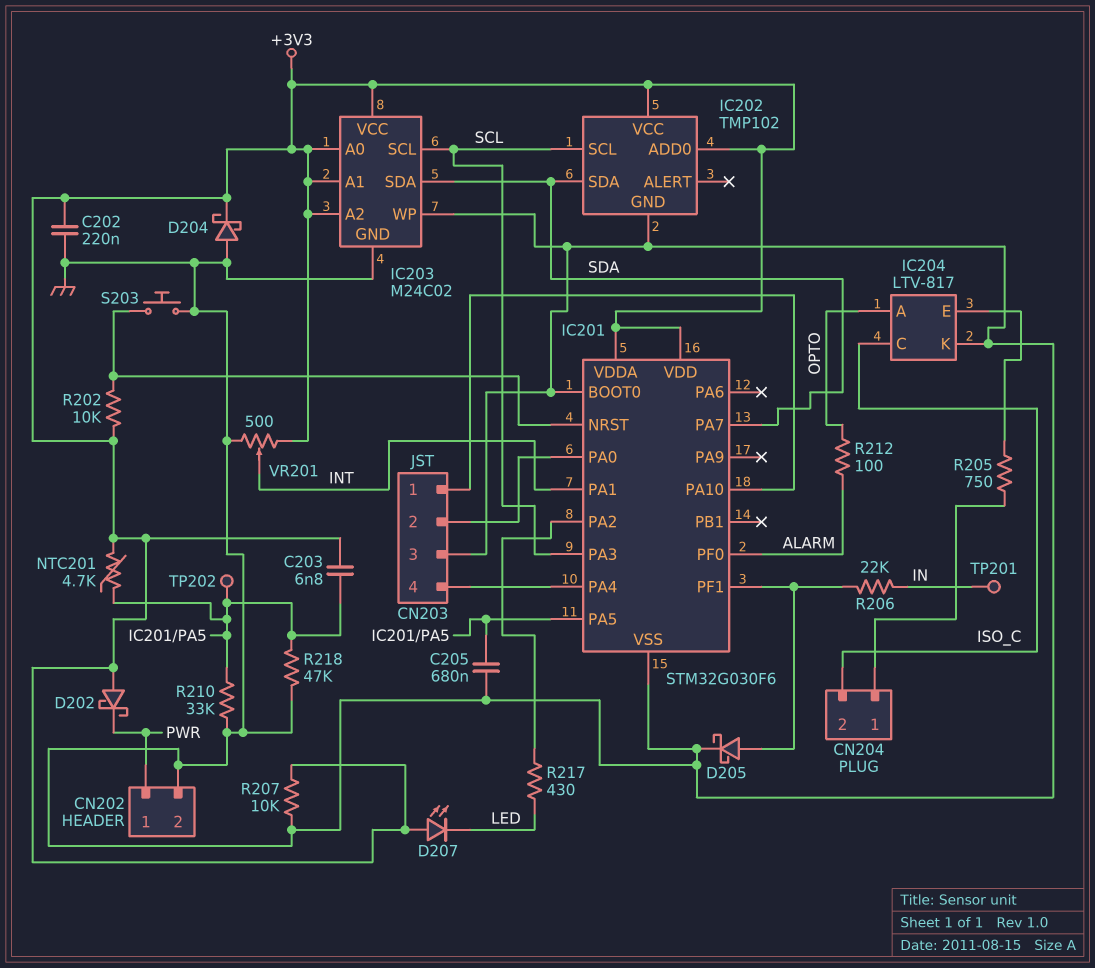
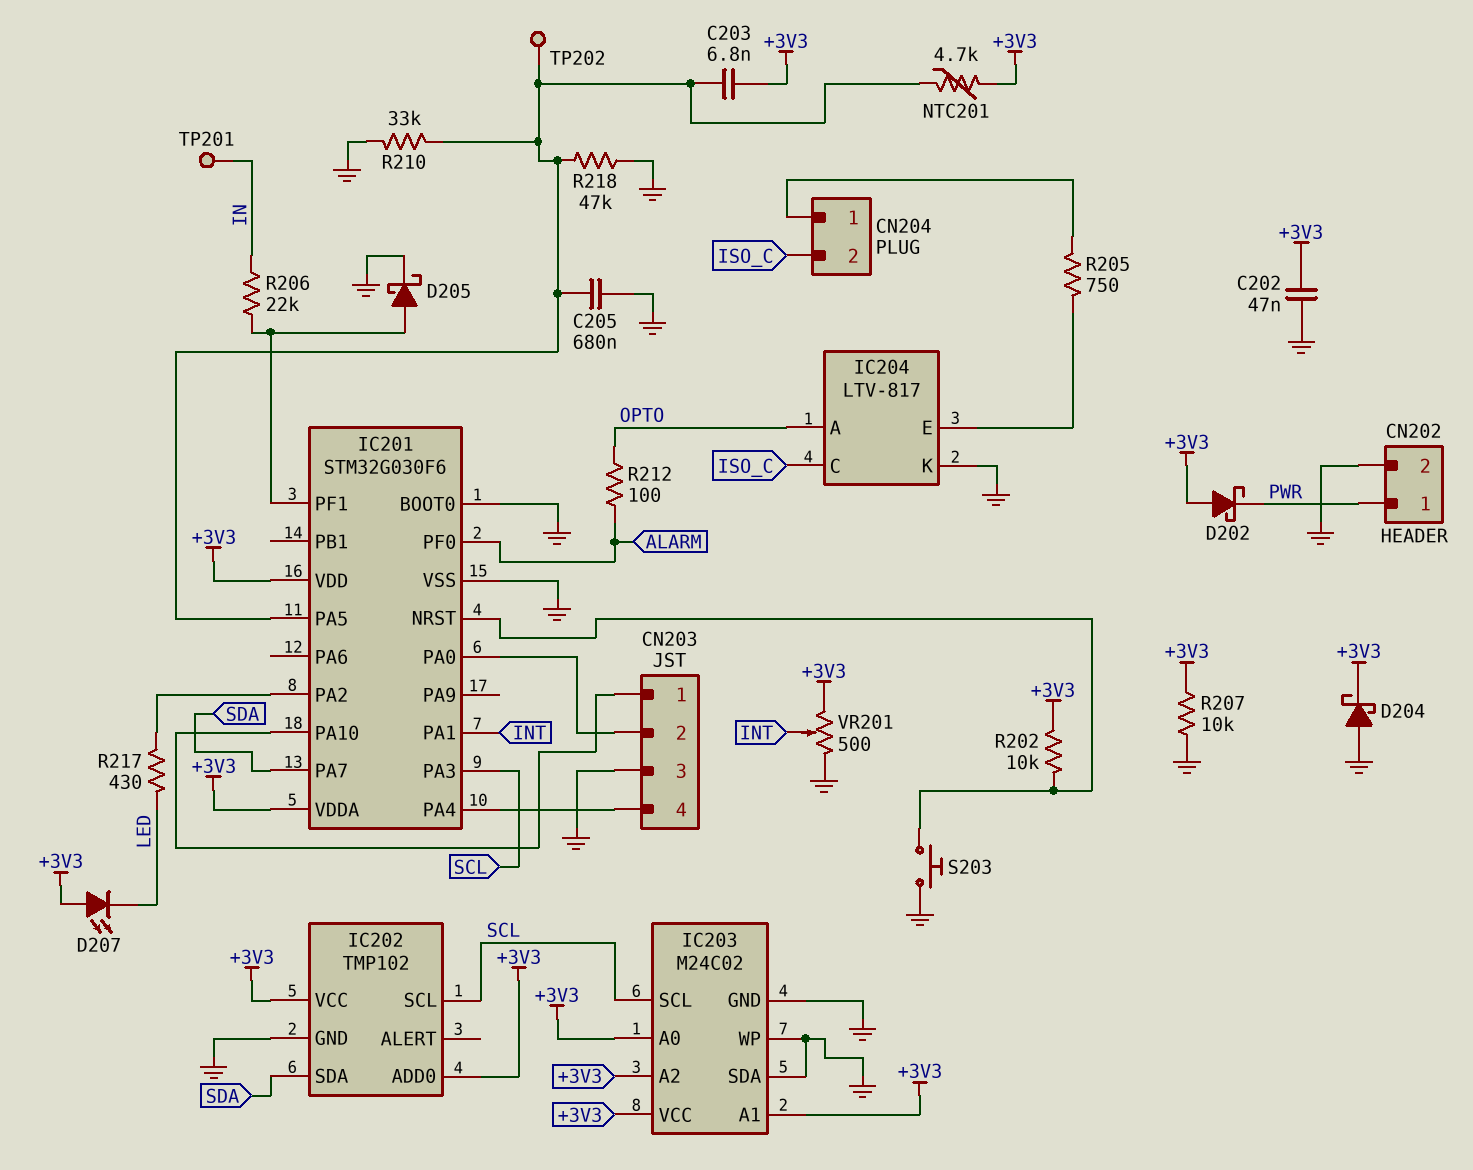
C202: 220nF (+3V3, GND) -> 47nF (+3V3, GND)
IC203 pin SDA: SDA -> GND

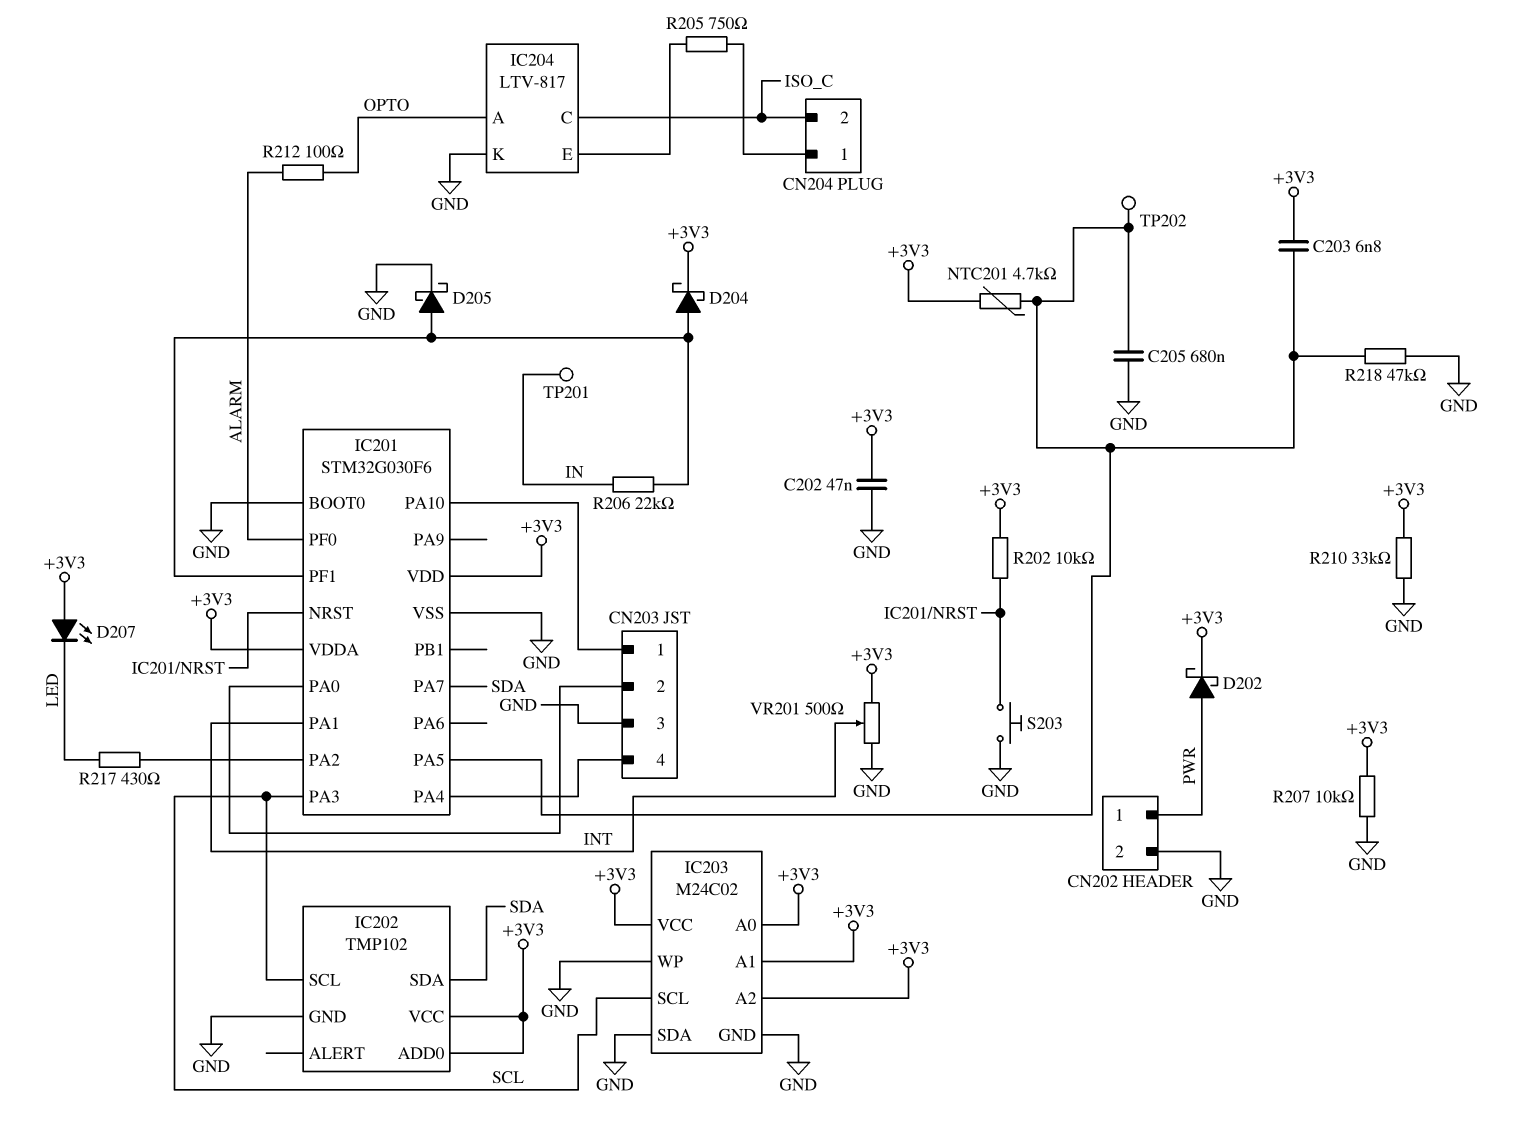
D202: schottky (A +3V3, K PWR) -> schottky (A PWR, K +3V3)
D204: schottky (A GND, K +3V3) -> schottky (A IC201/PF1, K +3V3)
R210: 33k (GND, IC201/PA5) -> 33k (+3V3, GND)

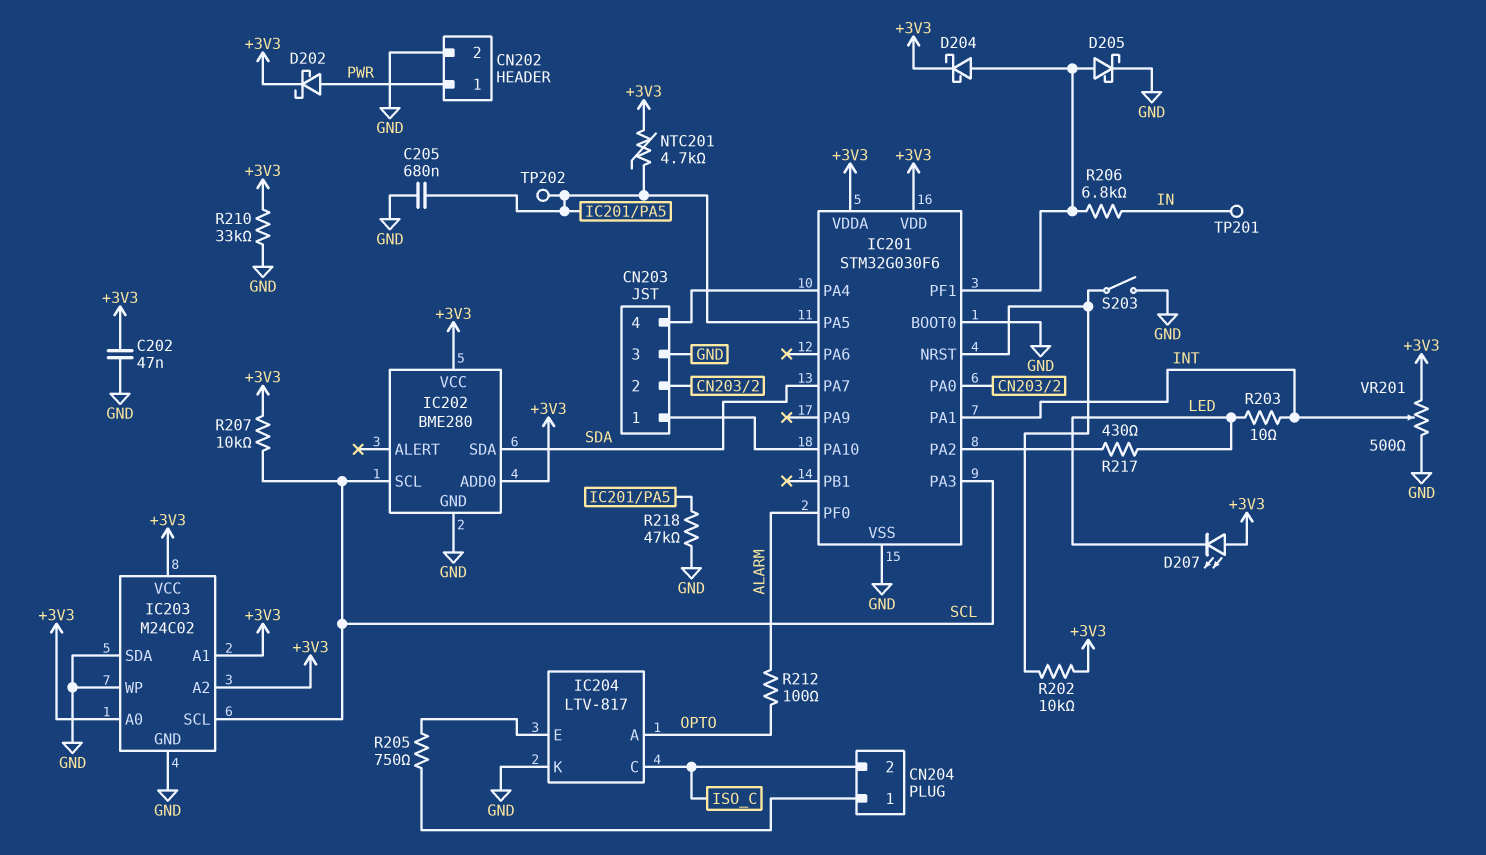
C203: 6.8nF (+3V3, IC201/PA5) -> none
IC202: TMP102 -> BME280
R203: none -> 10 (INT, LED)
R206: 22k (IC201/PF1, IN) -> 6.8k (IC201/PF1, IN)
R207: 10k (+3V3, GND) -> 10k (+3V3, SCL)
S203: button (GND, IC201/NRST) -> switch (GND, IC201/NRST)

